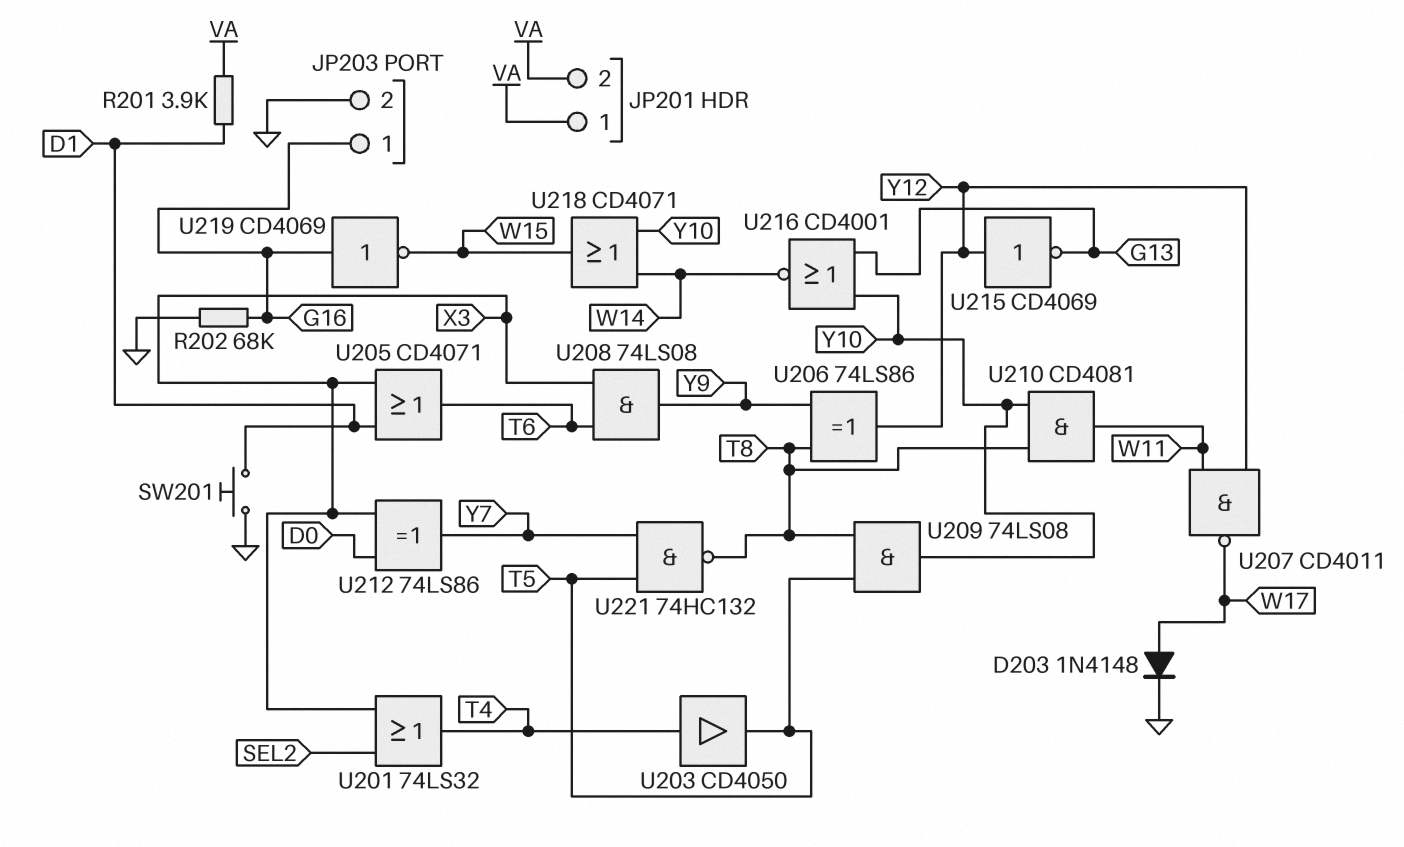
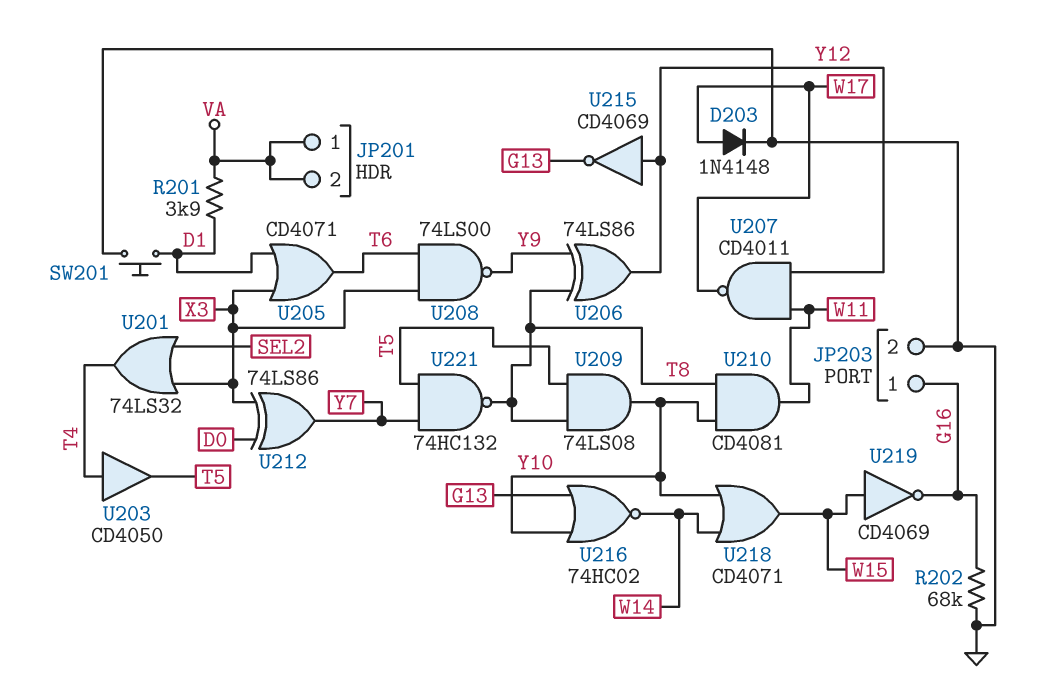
U208: AND 74LS08 (in T6, in X3, out Y9) -> NAND 74LS00 (in T6, in X3, out Y9)
U216: NOR CD4001 (in G13, in Y10, out W14) -> NOR 74HC02 (in G13, in Y10, out W14)
U219: NOT CD4069 (in G16, out W15) -> NOT CD4069 (in W15, out G16)

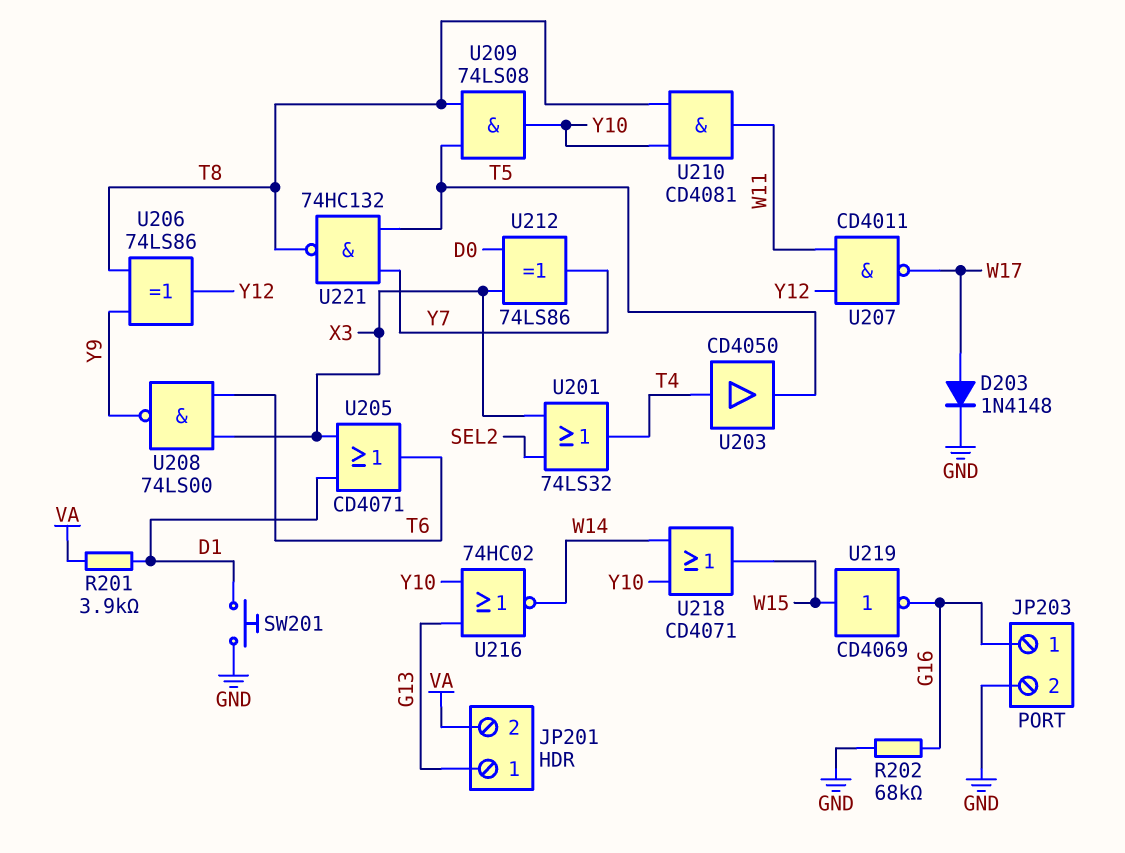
JP201 pin 1: VA -> G13
U215: NOT CD4069 (in Y12, out G13) -> none

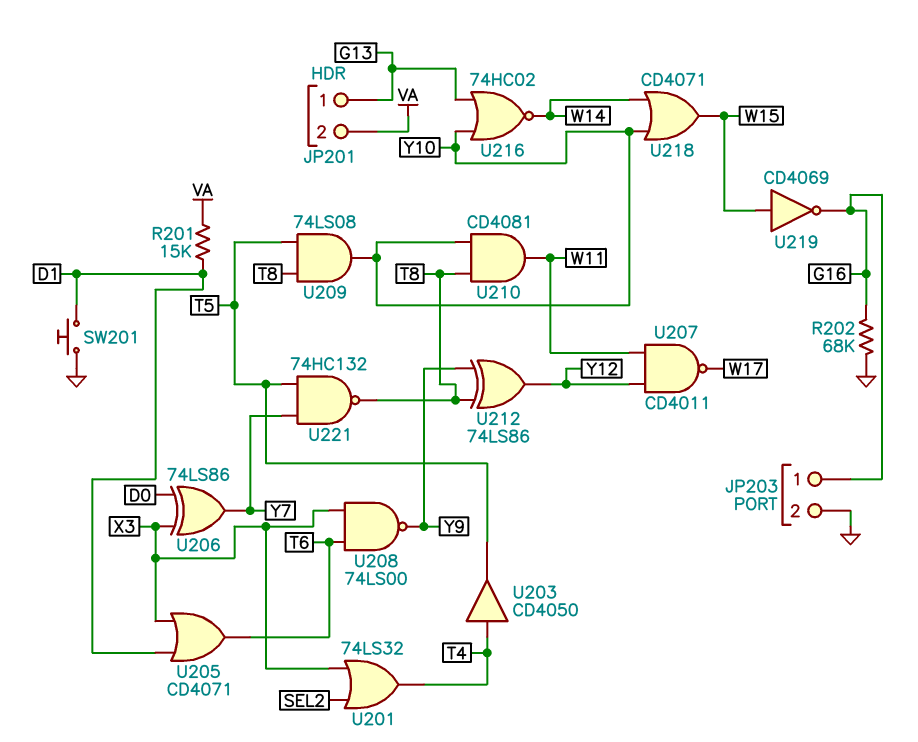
D203: diode 1N4148 (A W17, K GND) -> none
R201: 3.9k (D1, VA) -> 15k (D1, VA)
U206: XOR 74LS86 (in T8, in Y9, out Y12) -> XOR 74LS86 (in D0, in X3, out Y7)
U212: XOR 74LS86 (in D0, in X3, out Y7) -> XOR 74LS86 (in T8, in Y9, out Y12)

